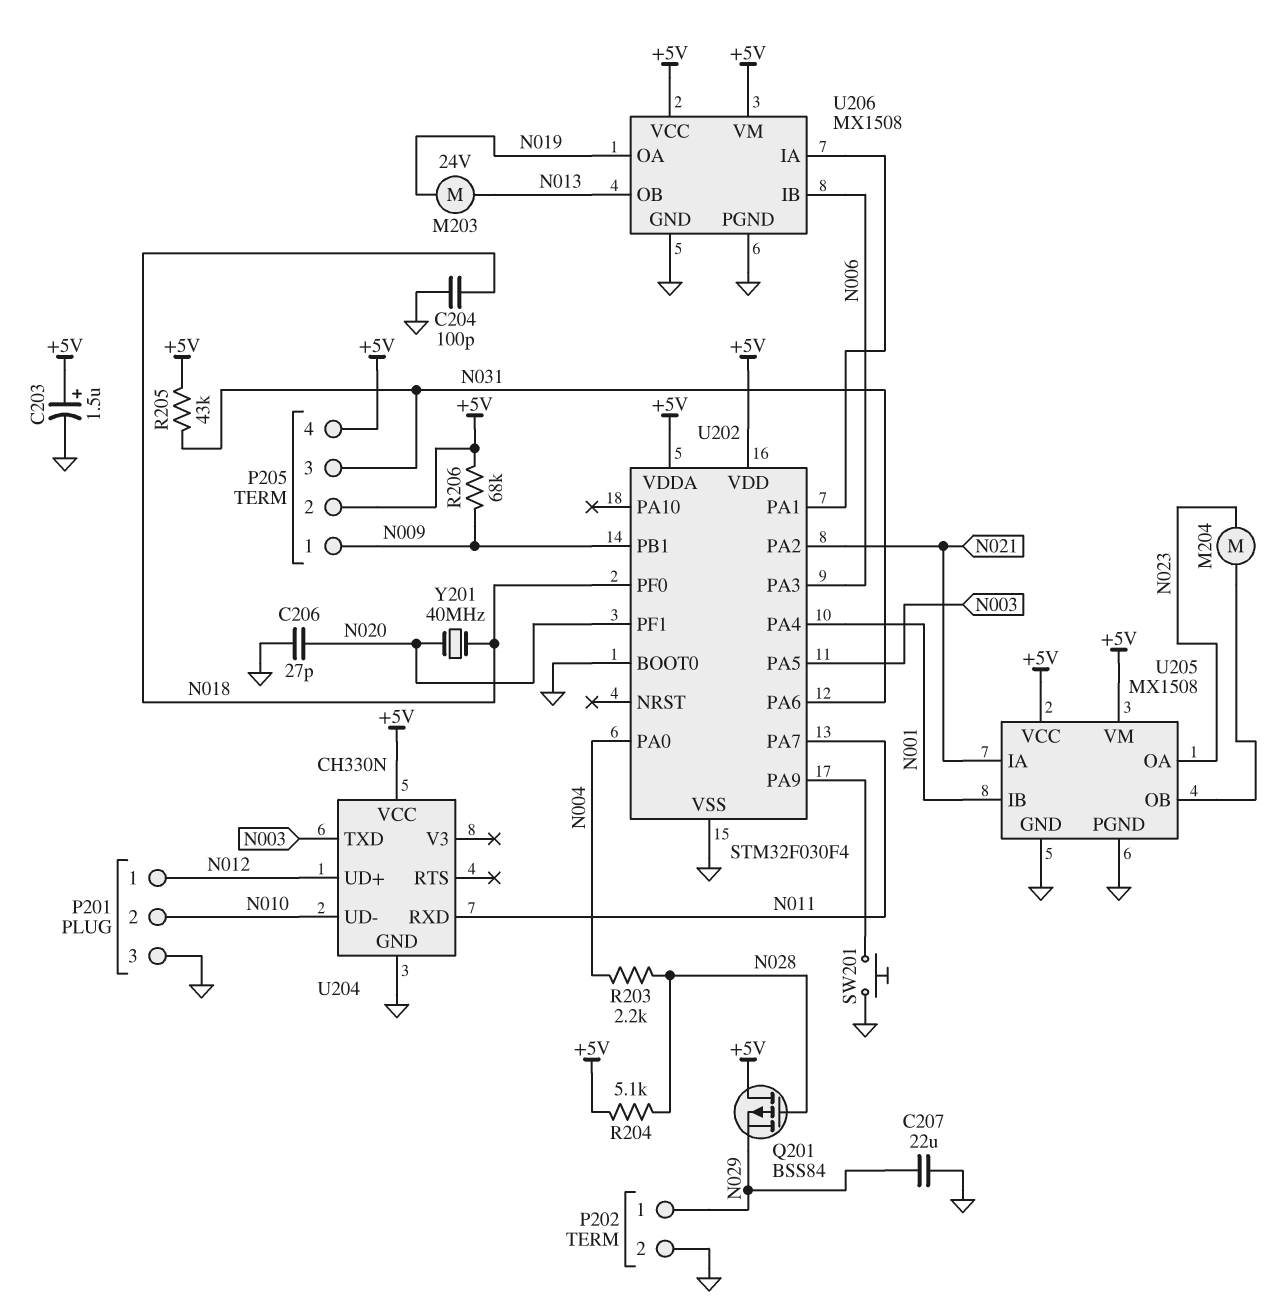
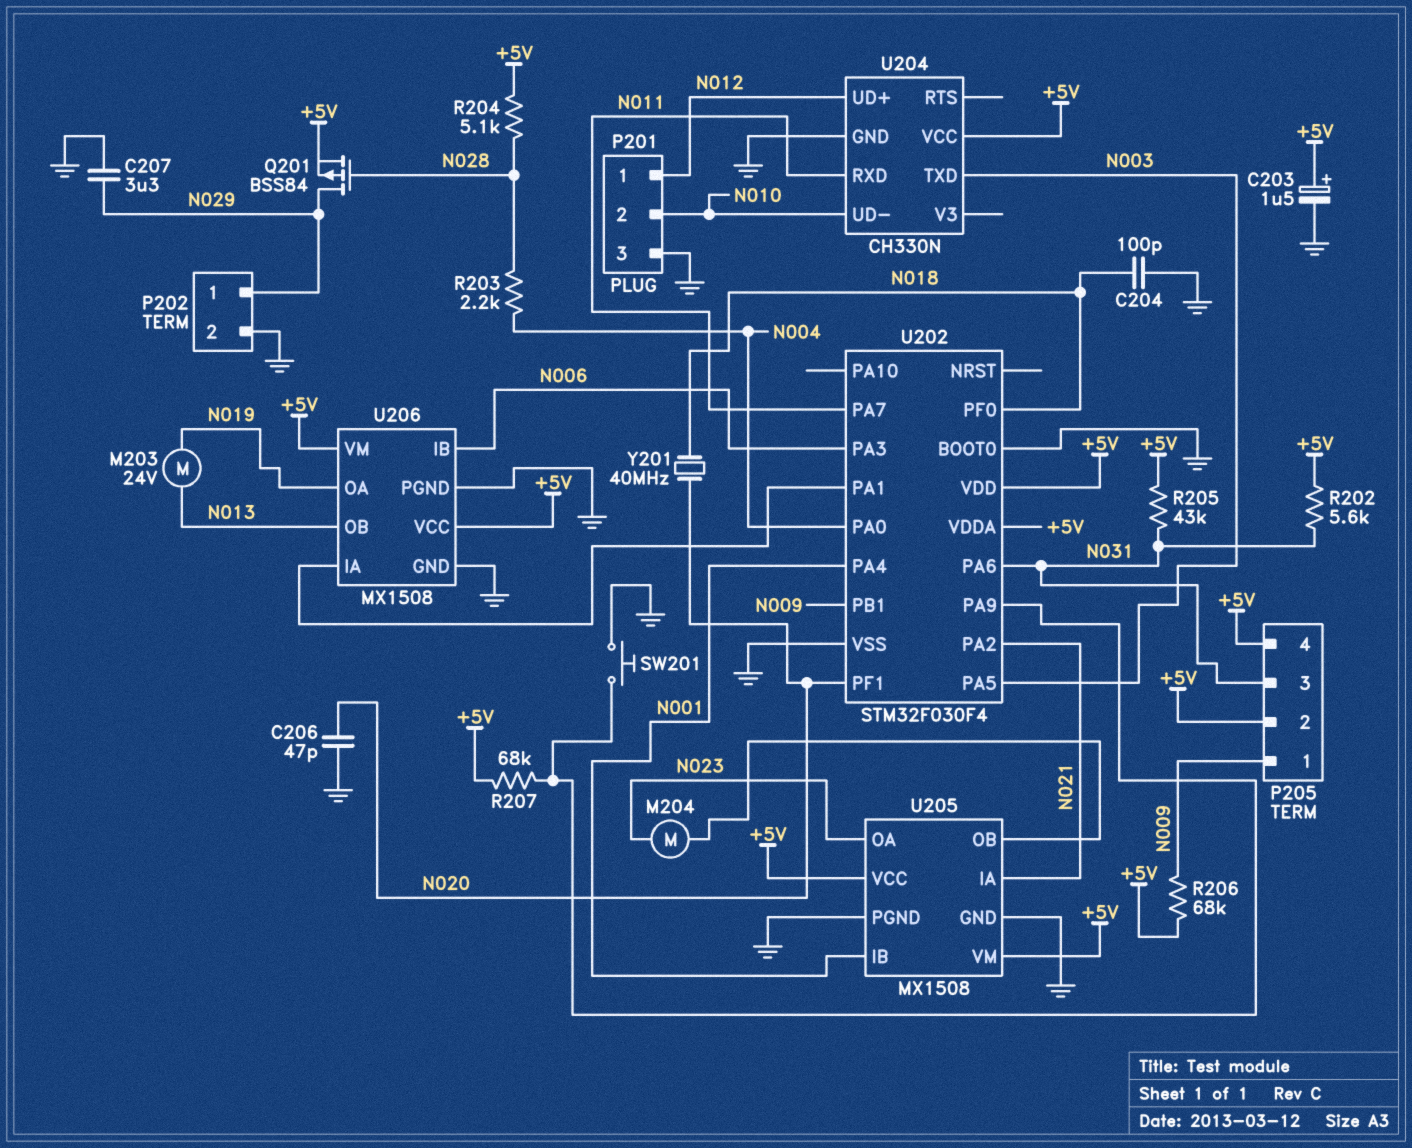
C206: 27pF (GND, N020) -> 47pF (GND, N020)
C207: 22uF (GND, N029) -> 3.3uF (GND, N029)
Q201: PMOS BSS84 (G N028, D +5V, S N029) -> PMOS BSS84 (G N028, D N029, S +5V)
R202: none -> 5.6k (+5V, N031)
R207: none -> 68k (+5V, U202/PA9)

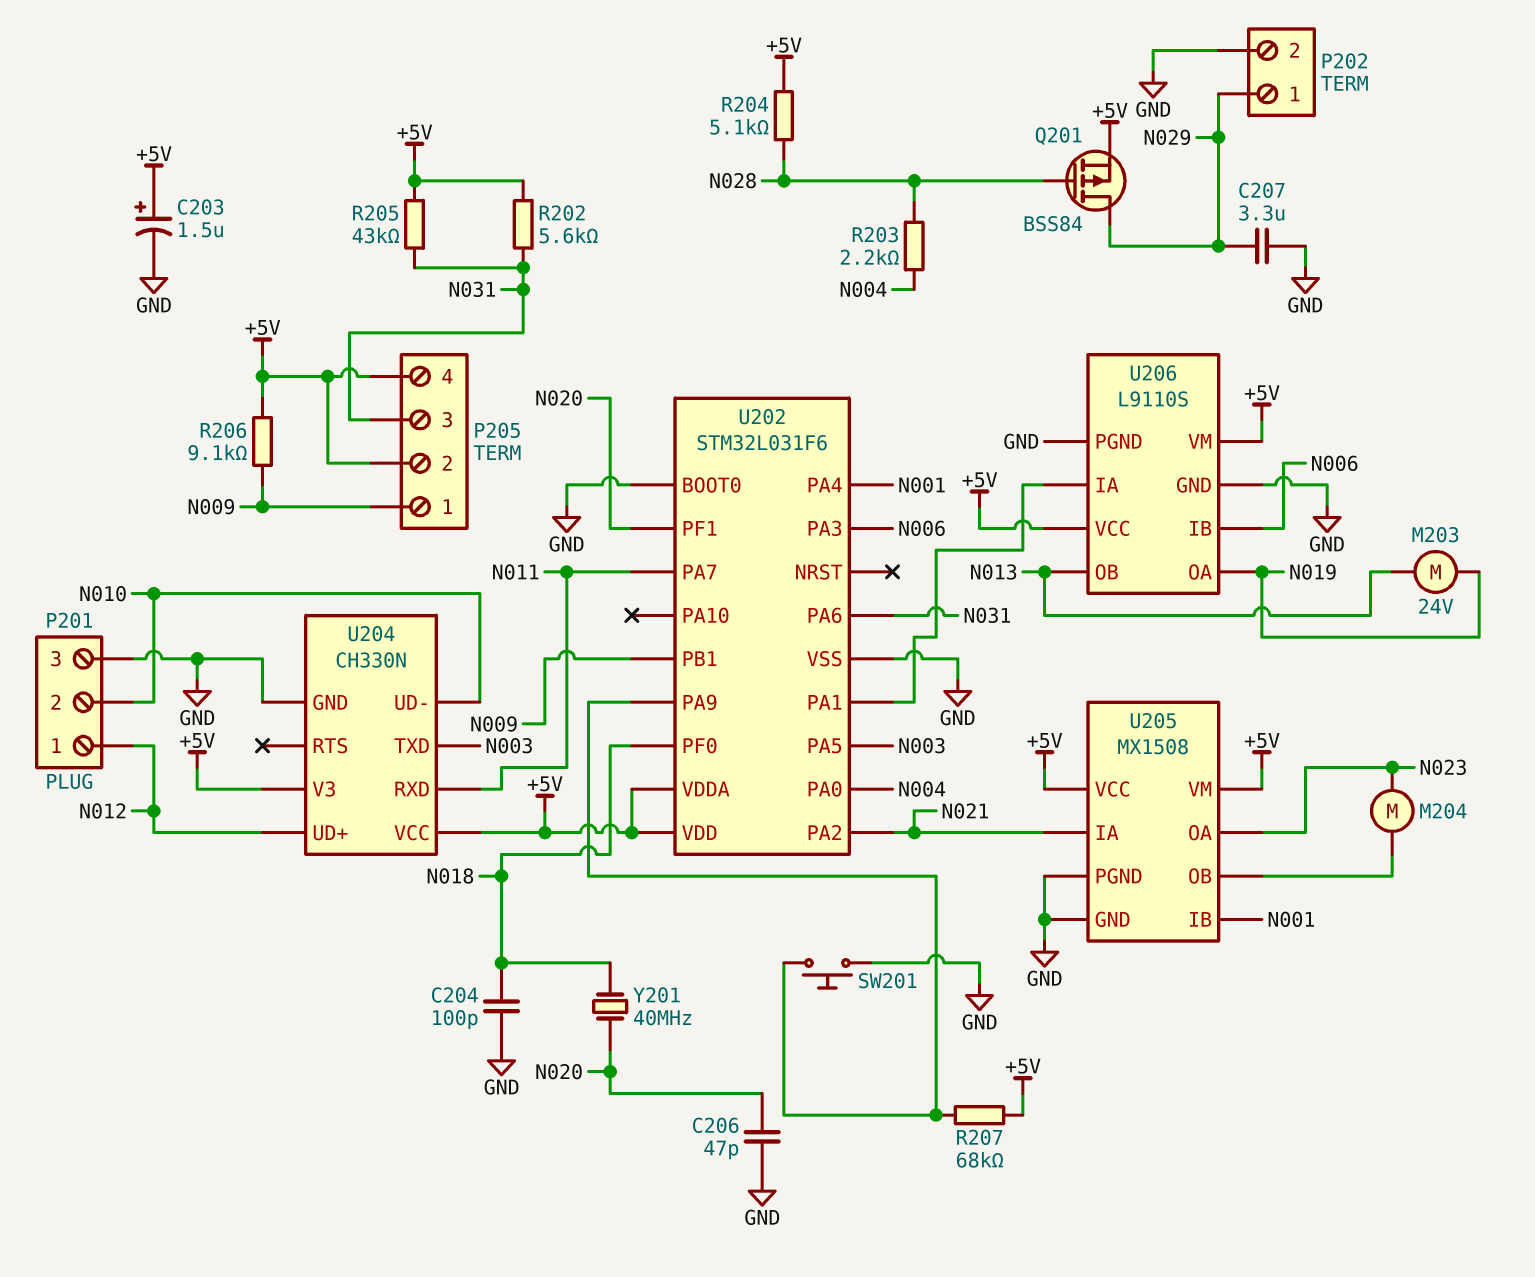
R206: 68k (+5V, N009) -> 9.1k (+5V, N009)
U202: STM32F030F4 -> STM32L031F6
U204 pin V3: none -> +5V
U206: MX1508 -> L9110S

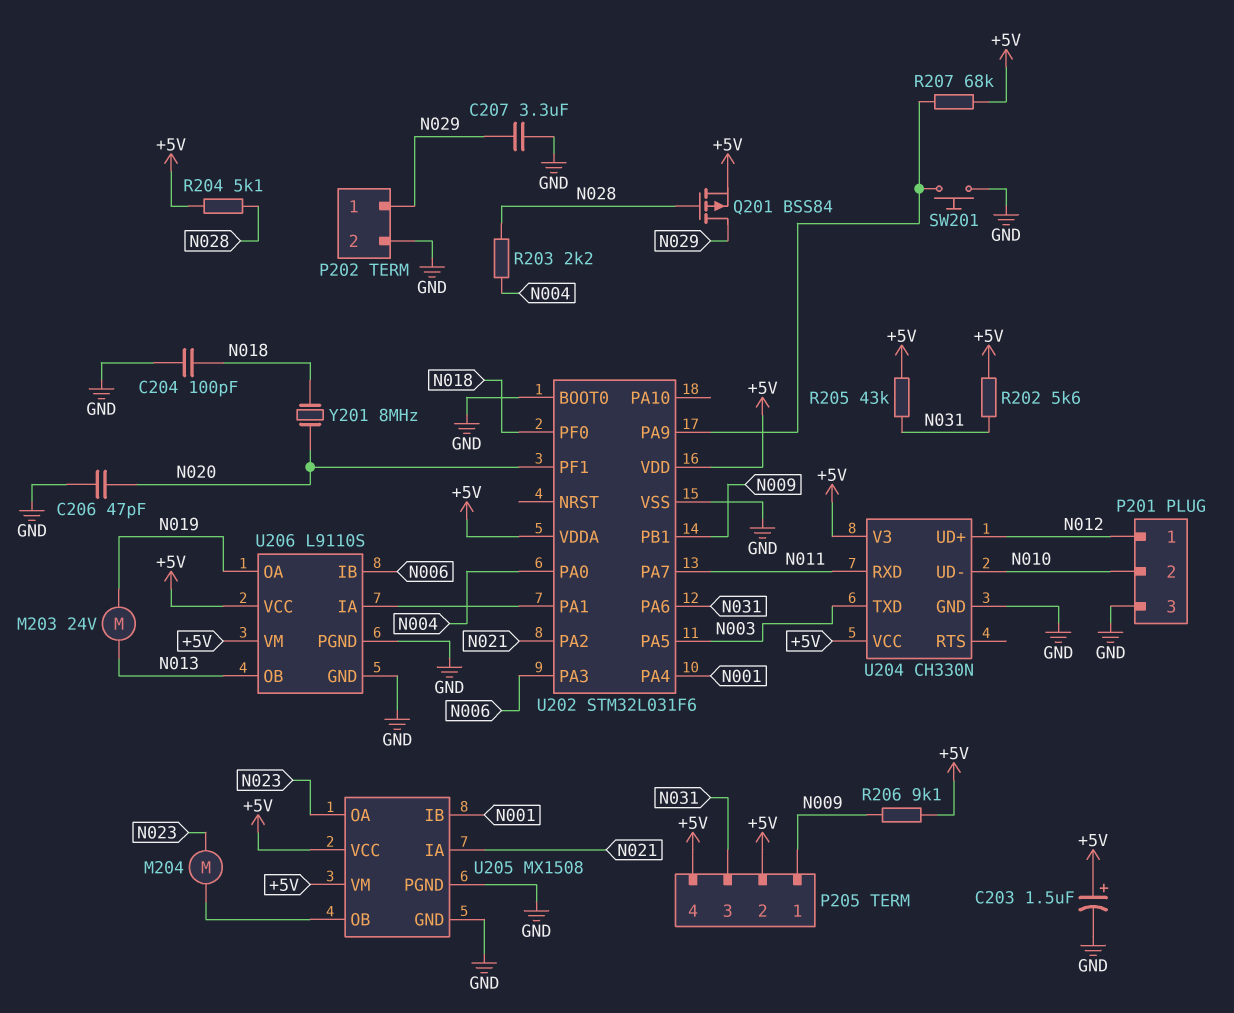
Y201: 40MHz (N018, N020) -> 8MHz (N018, N020)

